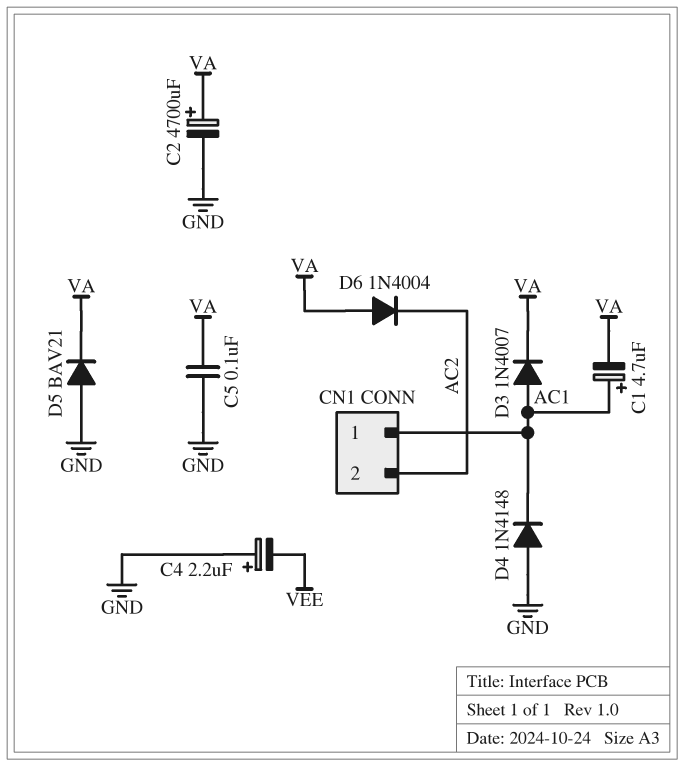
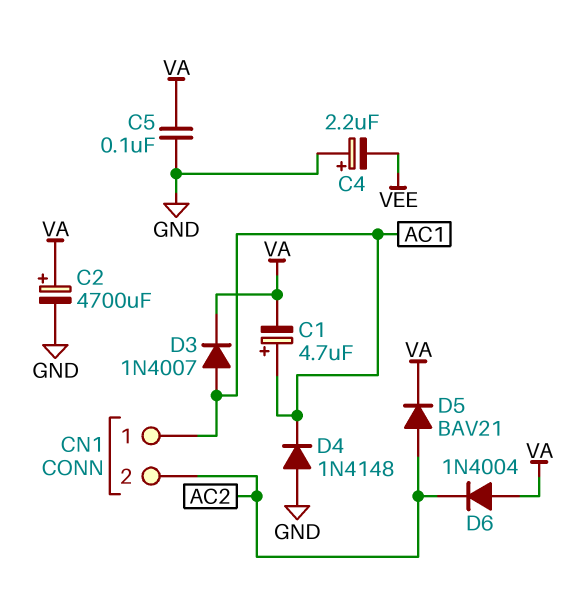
D5: diode BAV21 (A GND, K VA) -> diode BAV21 (A AC2, K VA)

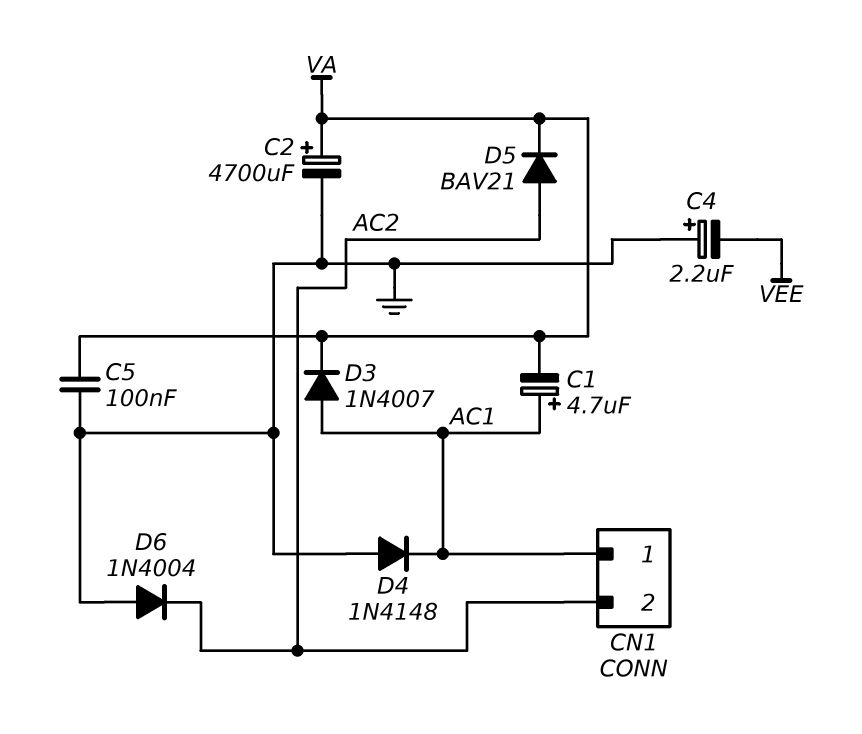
D6: diode 1N4004 (A VA, K AC2) -> diode 1N4004 (A GND, K AC2)

